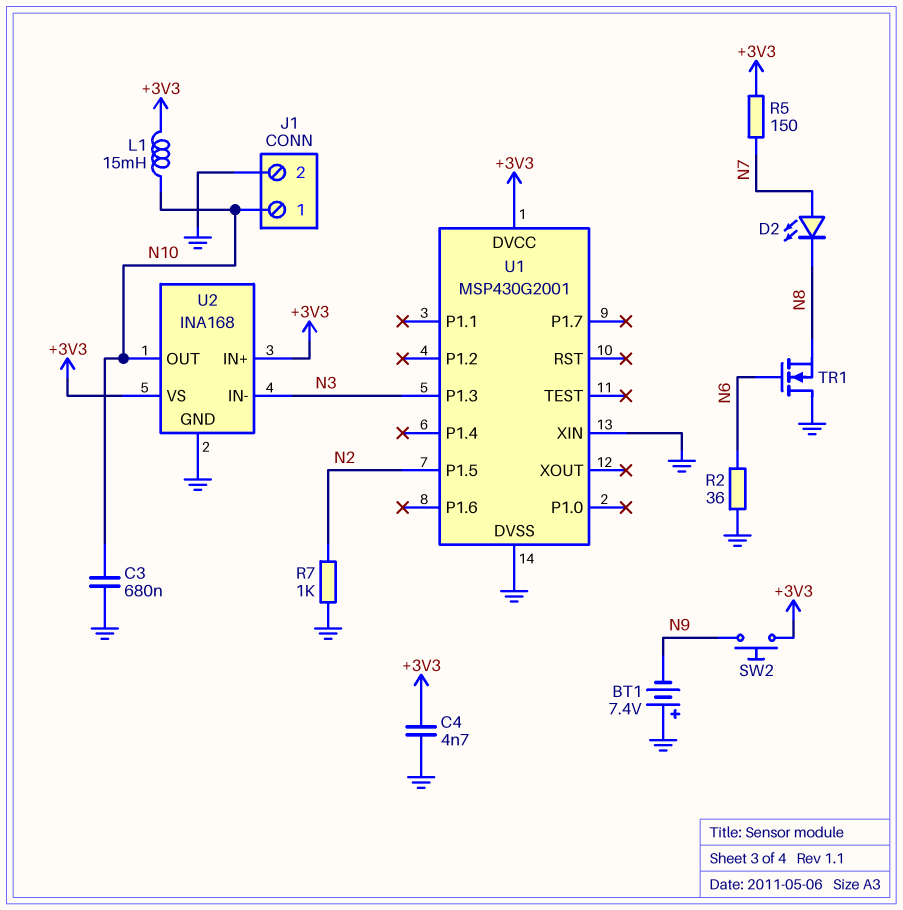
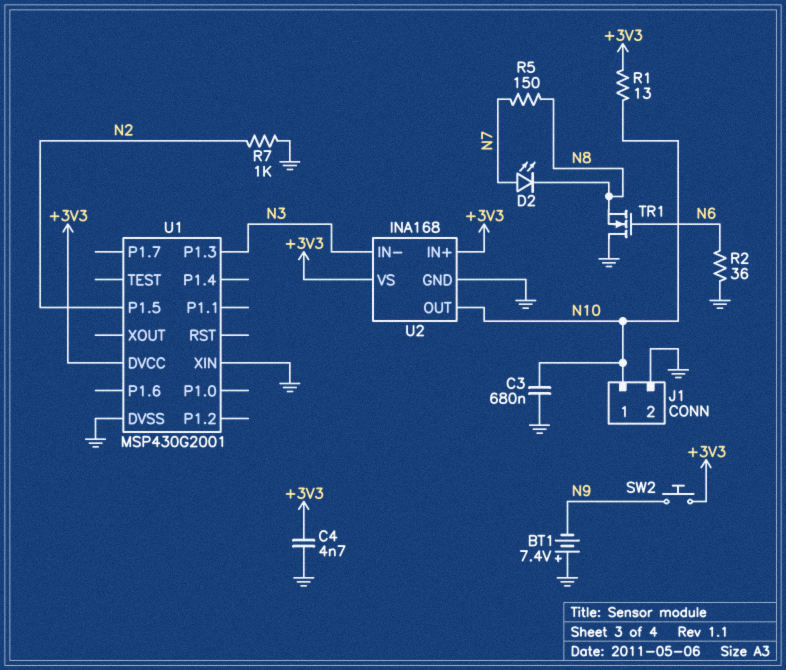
L1: 15mH (+3V3, N10) -> none
R1: none -> 13 (+3V3, N10)
R5: 150 (+3V3, N7) -> 150 (N7, N8)

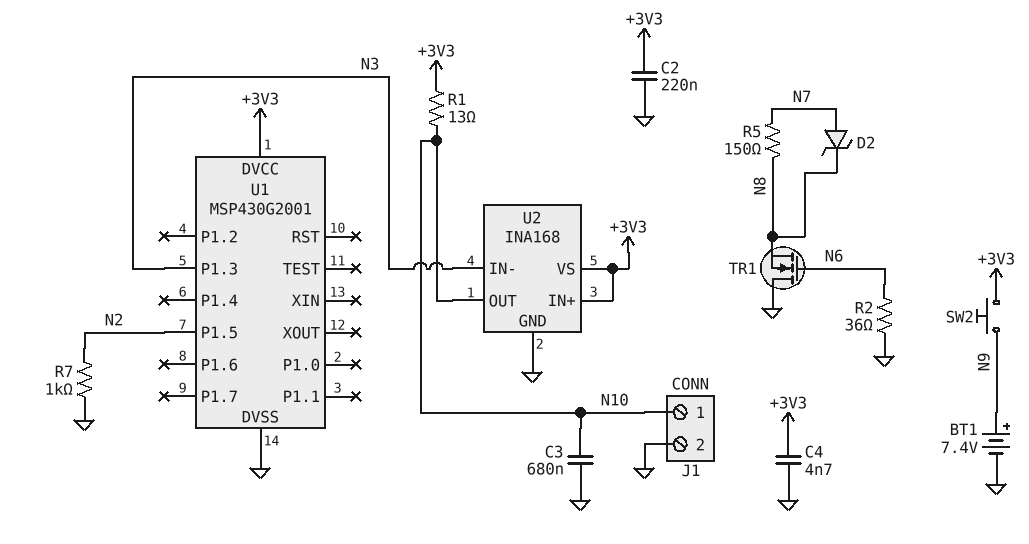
BT1: 7.4V (plus GND, minus N9) -> 7.4V (plus N9, minus GND)
C2: none -> 220nF (+3V3, GND)
D2: LED (A N7, K N8) -> zener (A N7, K N8)
U1 pin XIN: GND -> none

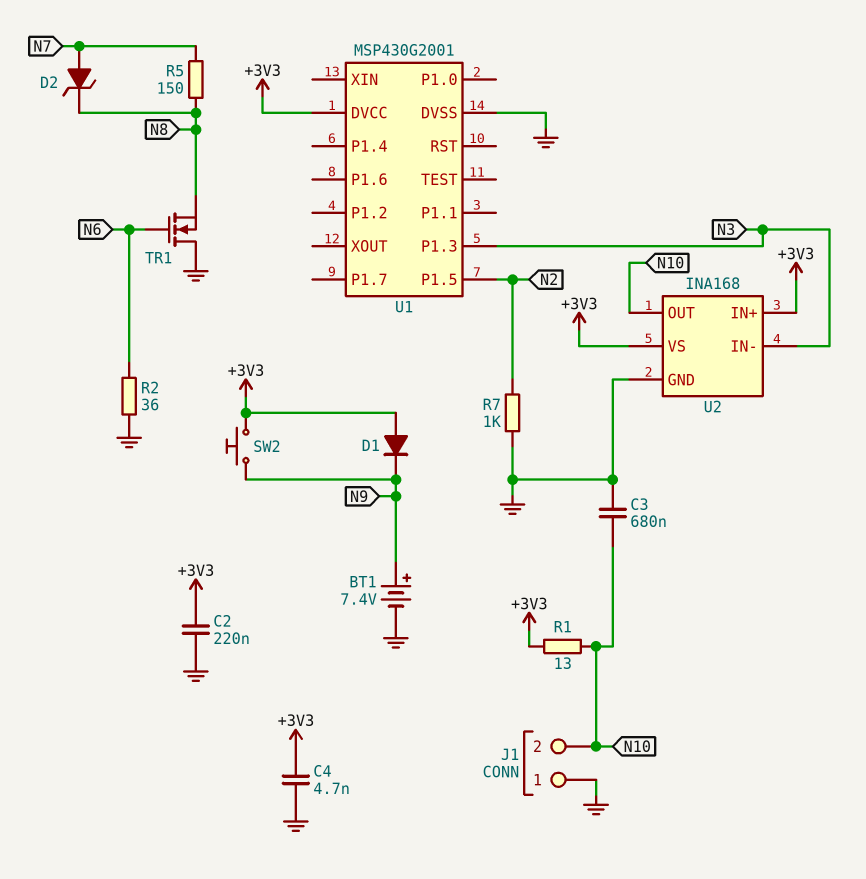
D1: none -> diode (A +3V3, K N9)
J1 pin 1: N10 -> GND
J1 pin 2: GND -> N10

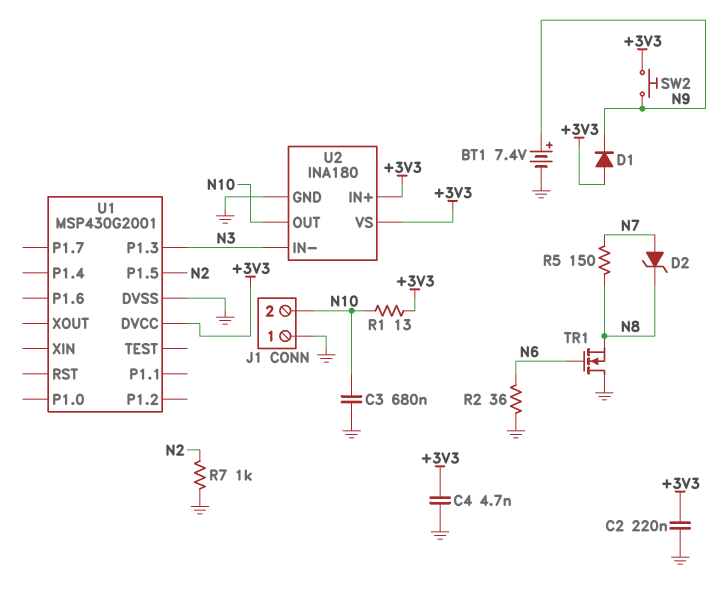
U2: INA168 -> INA180

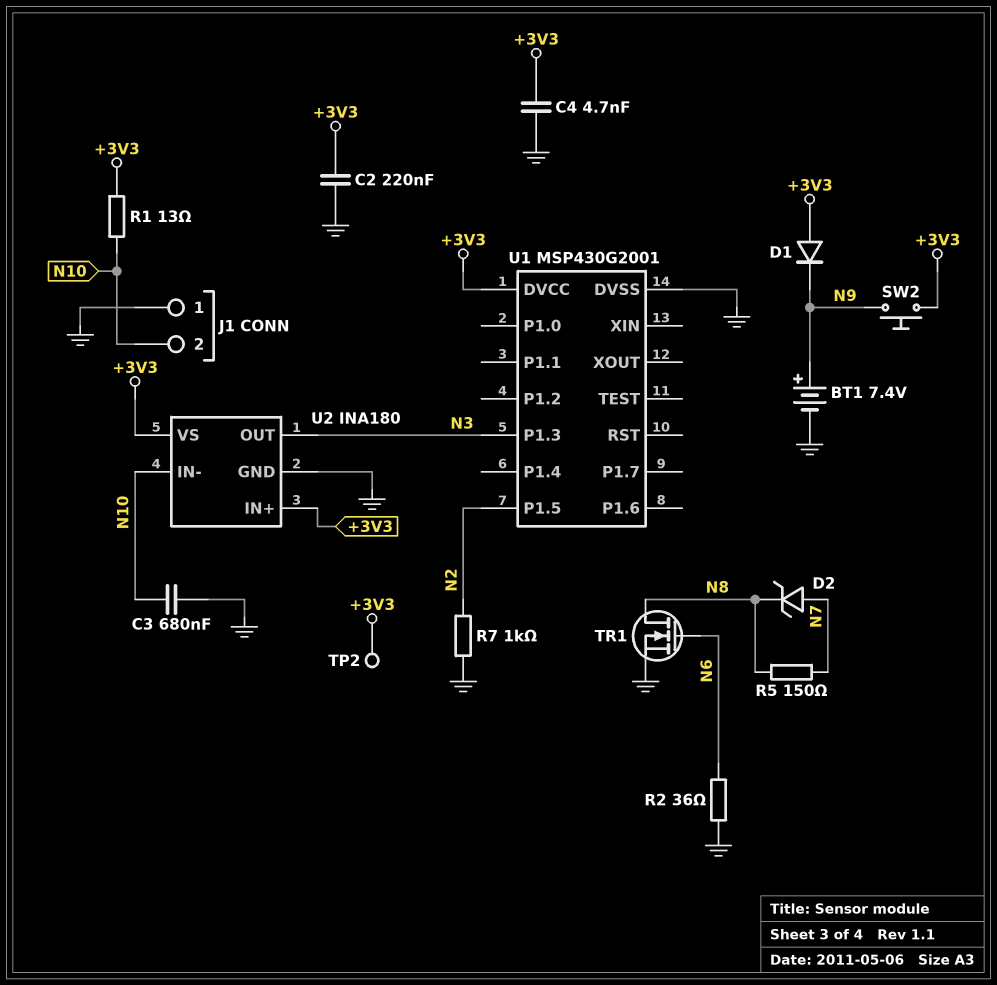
TP2: none -> test point (+3V3)
TR1: NMOS (G N6, D GND, S N8) -> NMOS (G N6, D N8, S GND)
U2 pin IN-: N3 -> N10
U2 pin OUT: N10 -> N3

